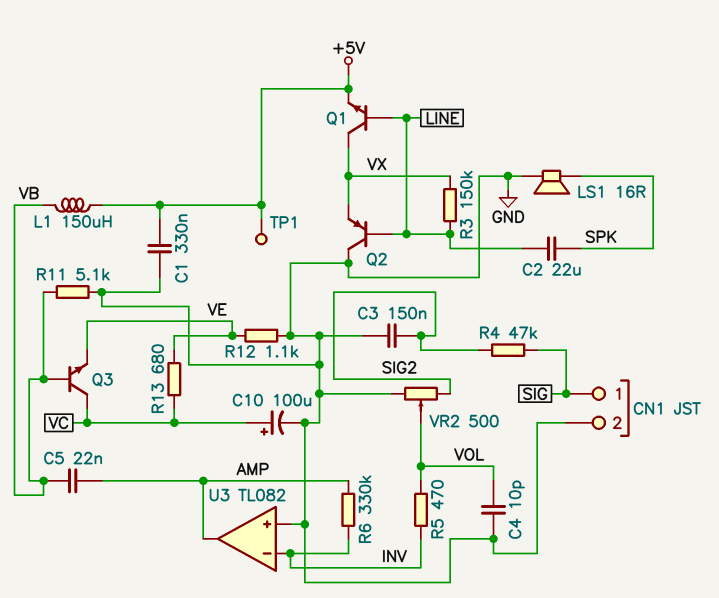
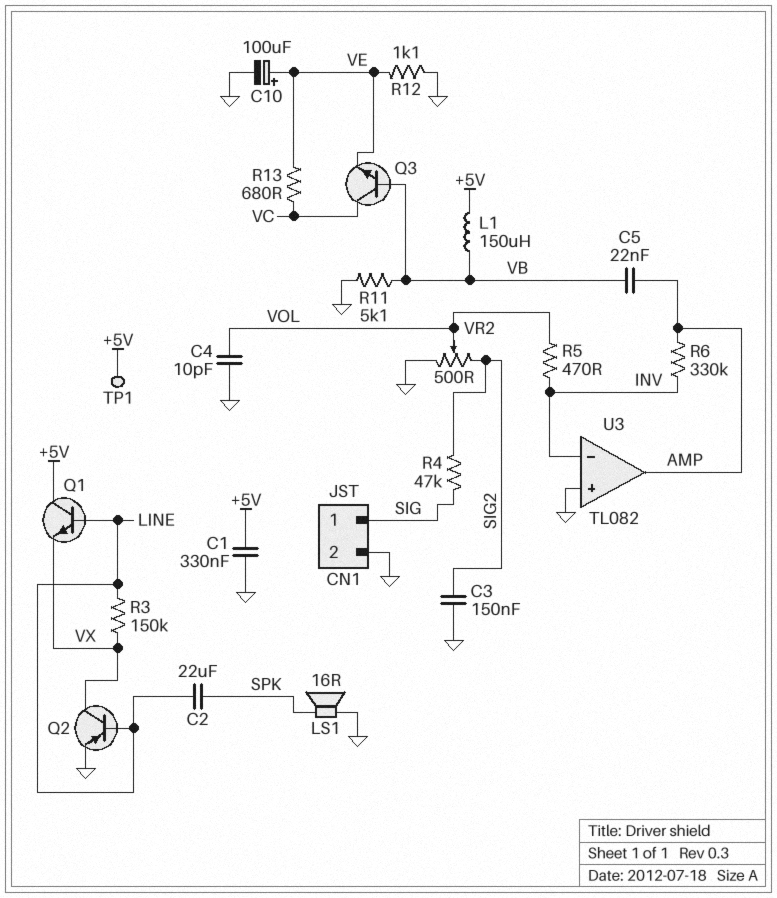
C10: 100uF (plus VC, minus GND) -> 100uF (plus VE, minus GND)
Q1: NPN (B LINE, C VX, E +5V) -> NPN (B LINE, C +5V, E VX)
Q2: PNP (B LINE, C GND, E VX) -> PNP (B LINE, C VX, E GND)

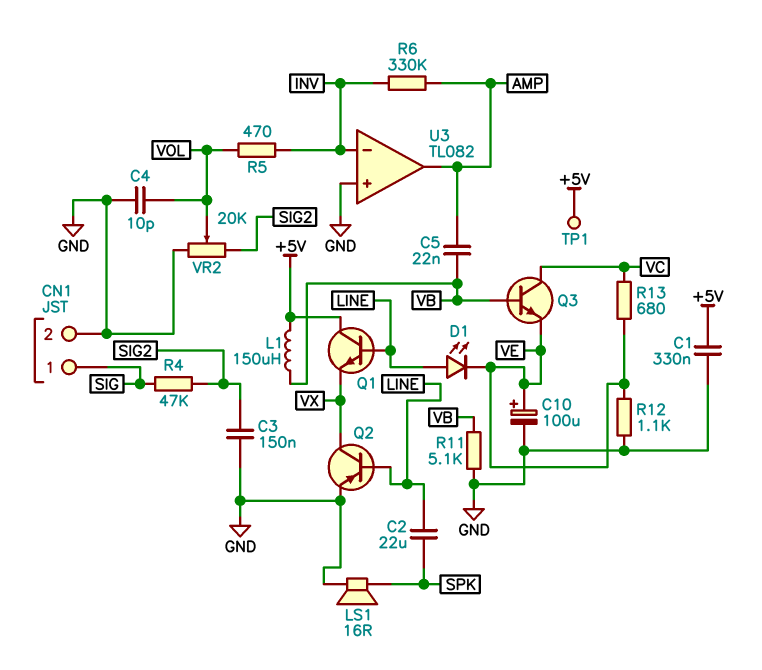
D1: none -> LED (A LINE, K VE)
R3: 150k (LINE, VX) -> none
VR2: 500 (GND, SIG2, wiper VOL) -> 20k (GND, SIG2, wiper VOL)

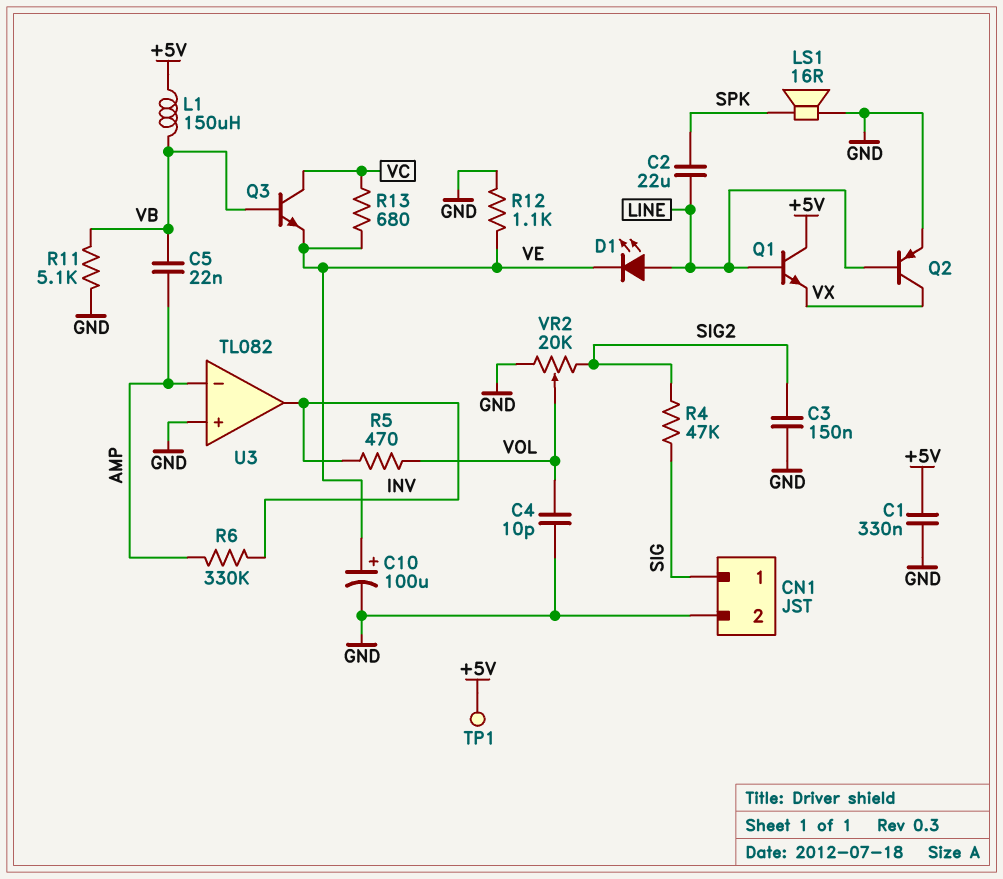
U3 pin in-: INV -> AMP
U3 pin out: AMP -> INV

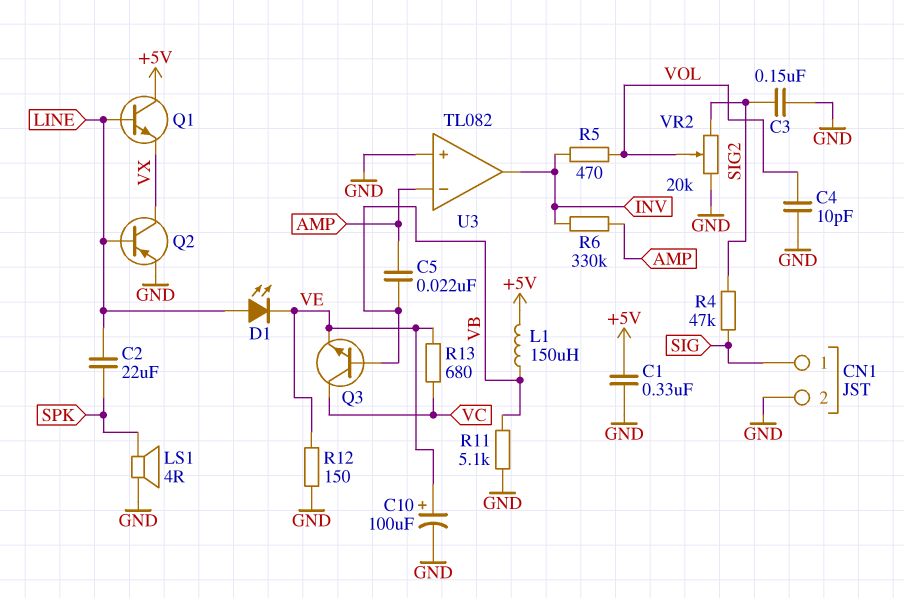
LS1: speaker 16R (GND, SPK) -> speaker 4R (GND, SPK)
R12: 1.1k (GND, VE) -> 150 (GND, VE)
TP1: test point (+5V) -> none

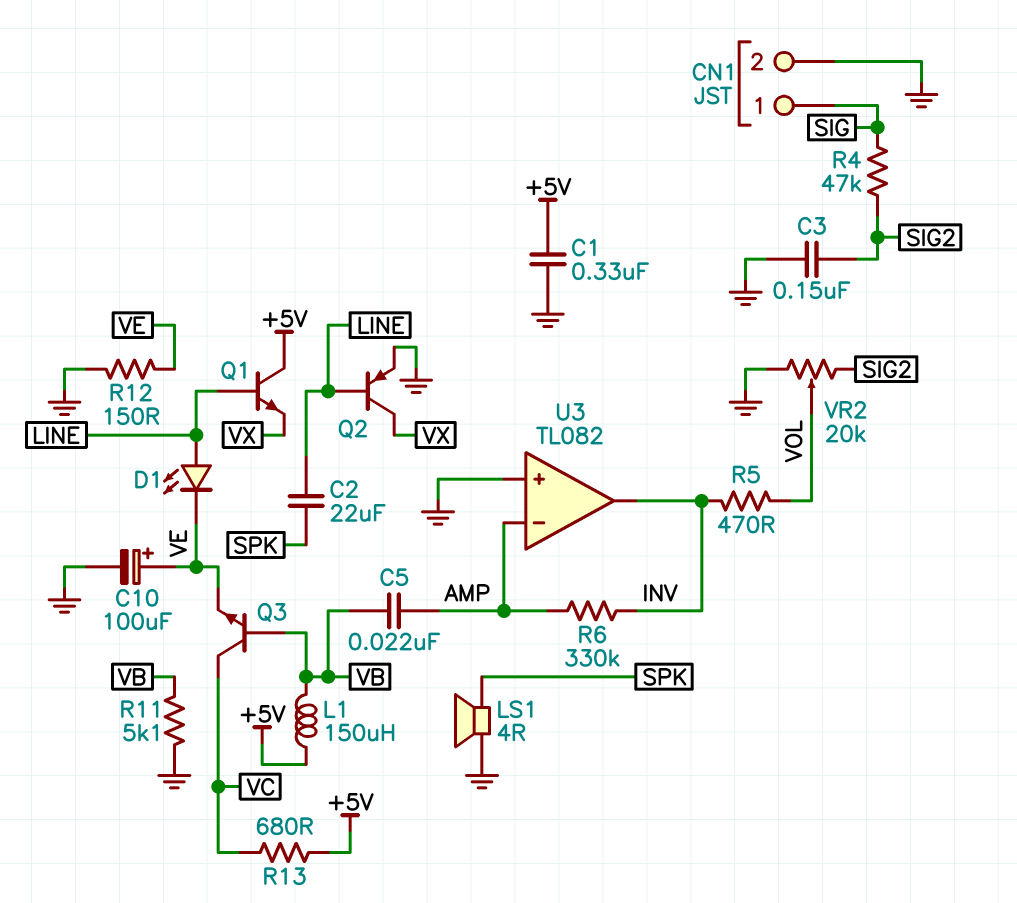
C4: 10pF (GND, VOL) -> none
R13: 680 (VC, VE) -> 680 (+5V, VC)

